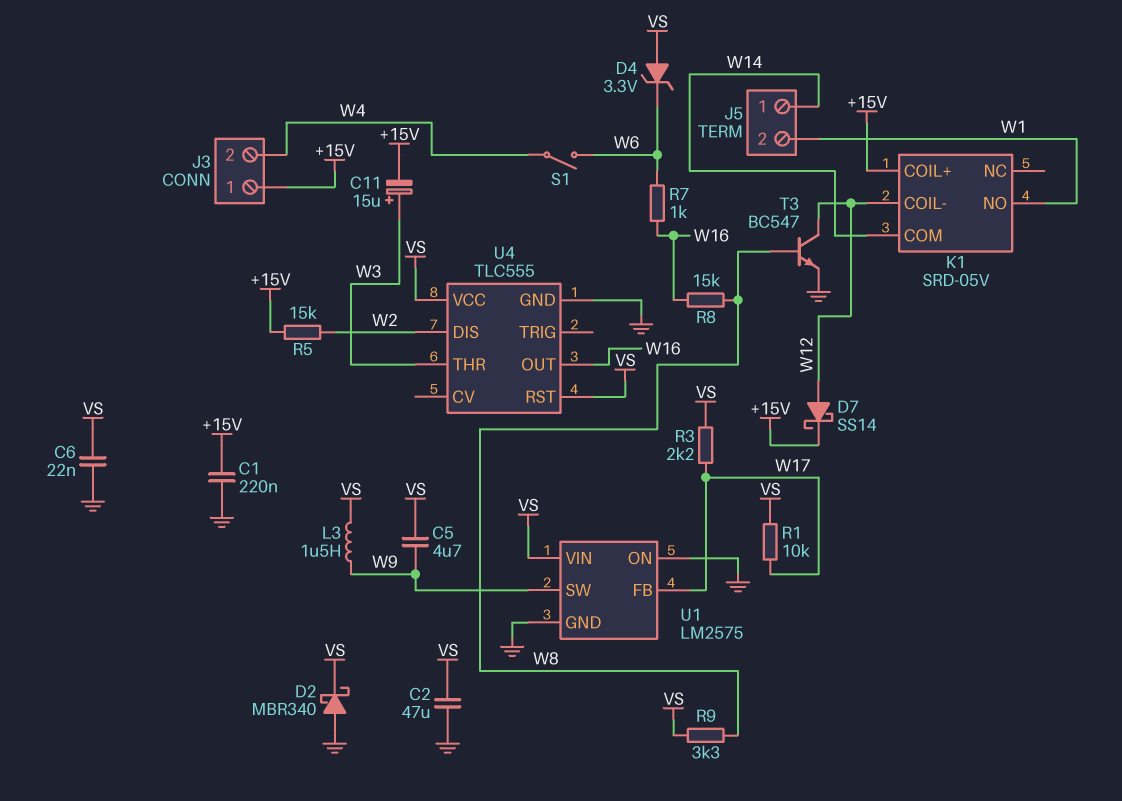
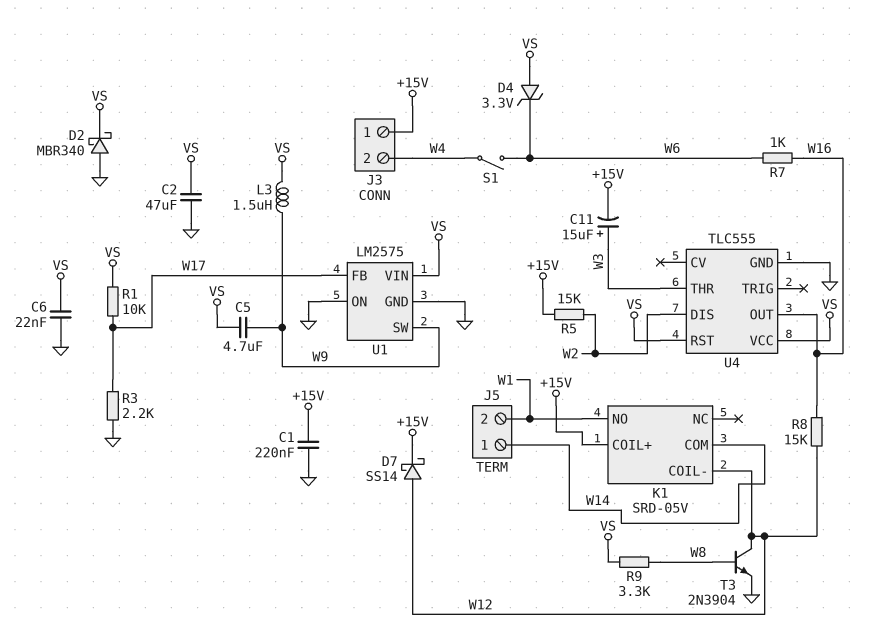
R3: 2.2k (VS, W17) -> 2.2k (GND, W17)
R8: 15k (W8, W16) -> 15k (W12, W16)
T3: NPN BC547 (B W8, C W12, E GND) -> NPN 2N3904 (B W8, C W12, E GND)

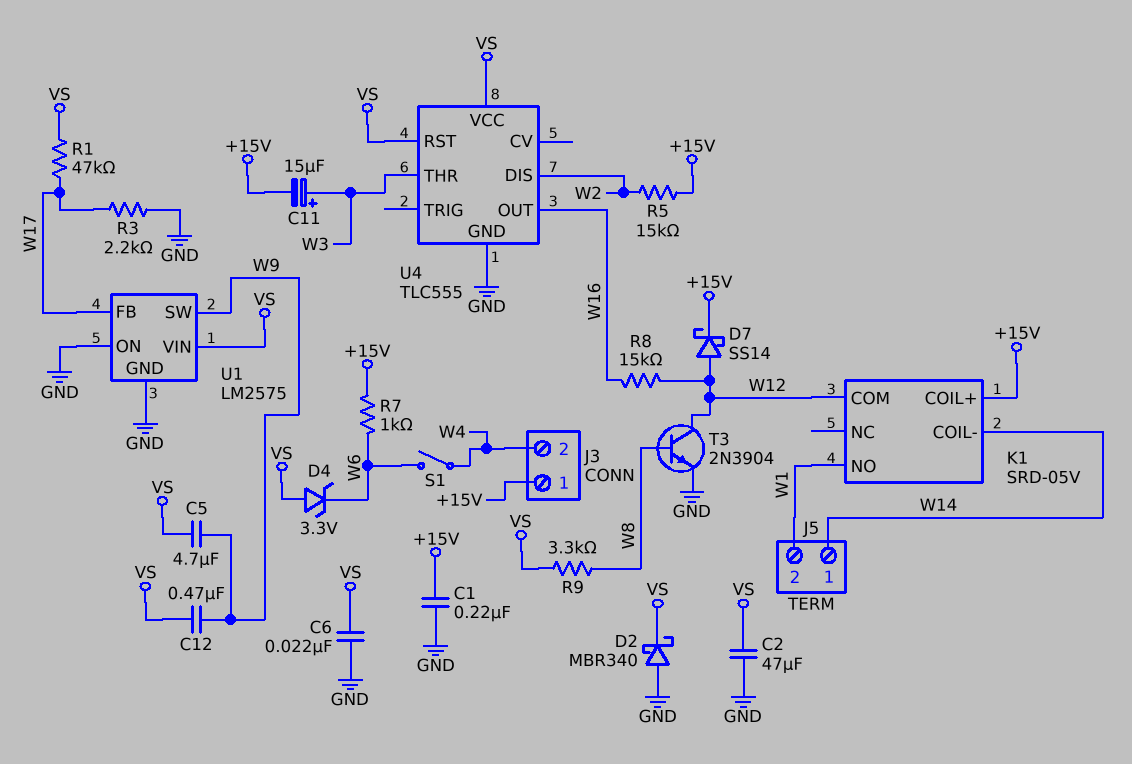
C12: none -> 470nF (VS, W9)
K1 pin COIL-: W12 -> W14
K1 pin COM: W14 -> W12
L3: 1.5uH (VS, W9) -> none
R1: 10k (VS, W17) -> 47k (VS, W17)
R7: 1k (W6, W16) -> 1k (+15V, W6)

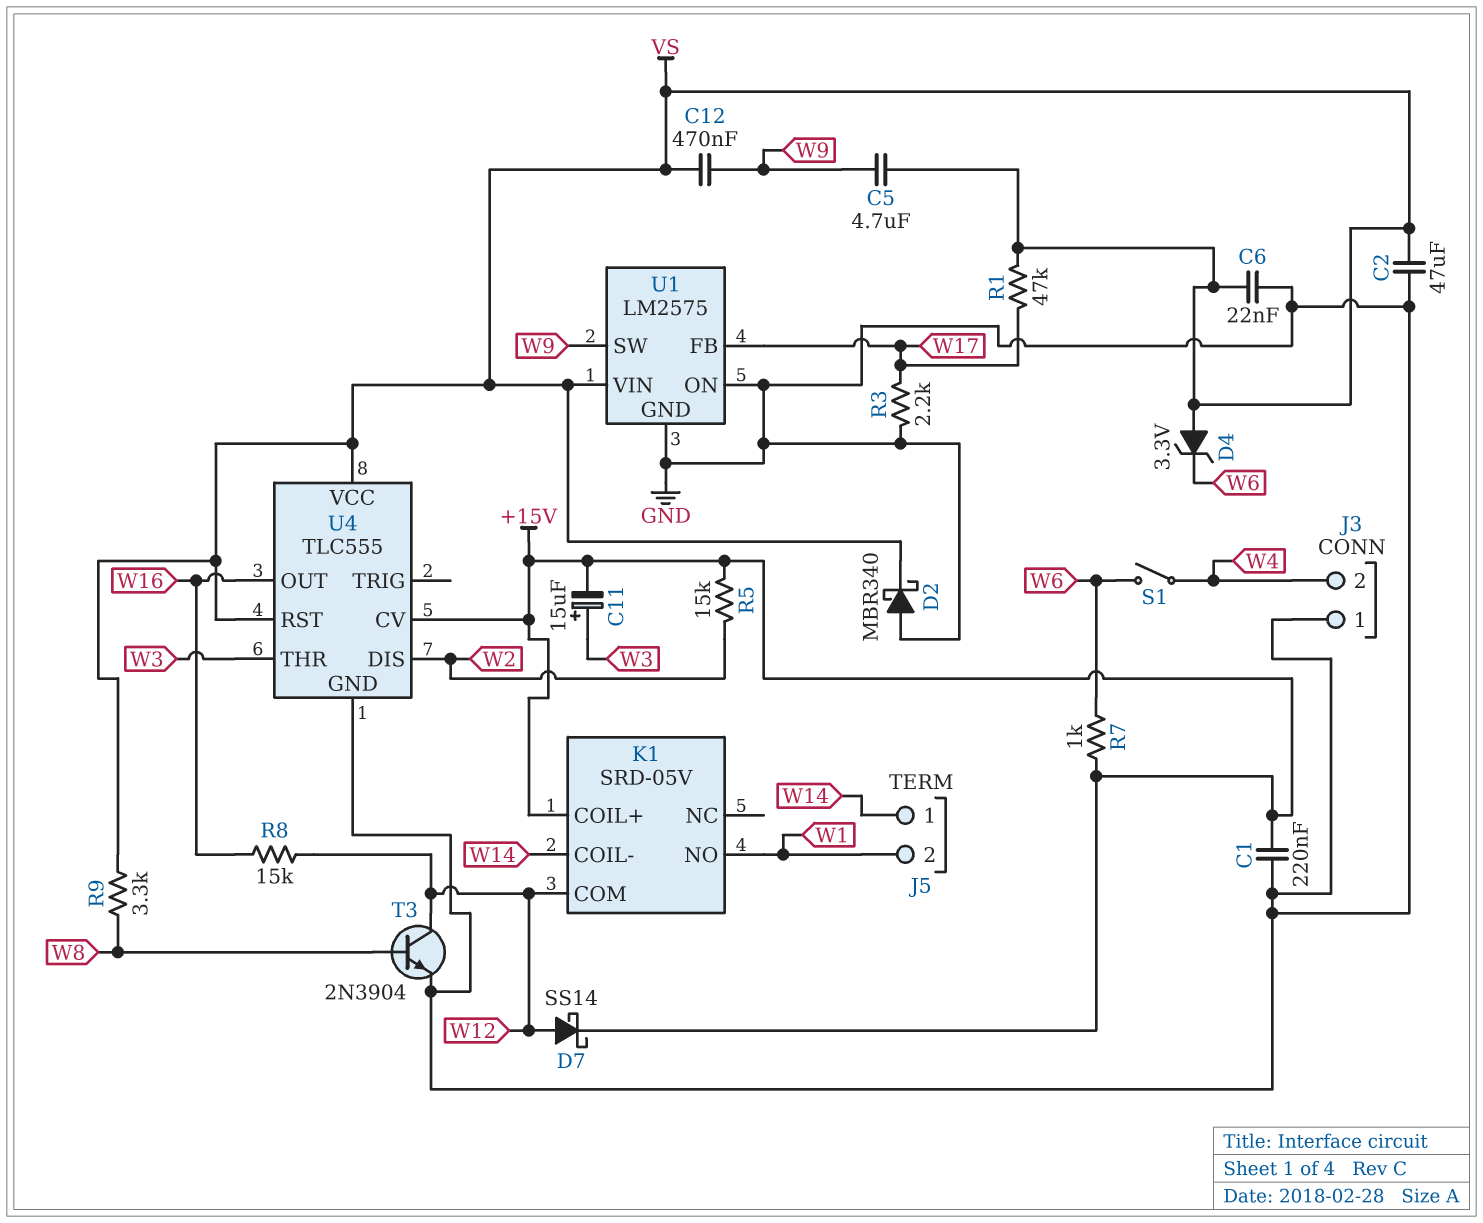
J3 pin 1: +15V -> GND
U4 pin CV: none -> +15V

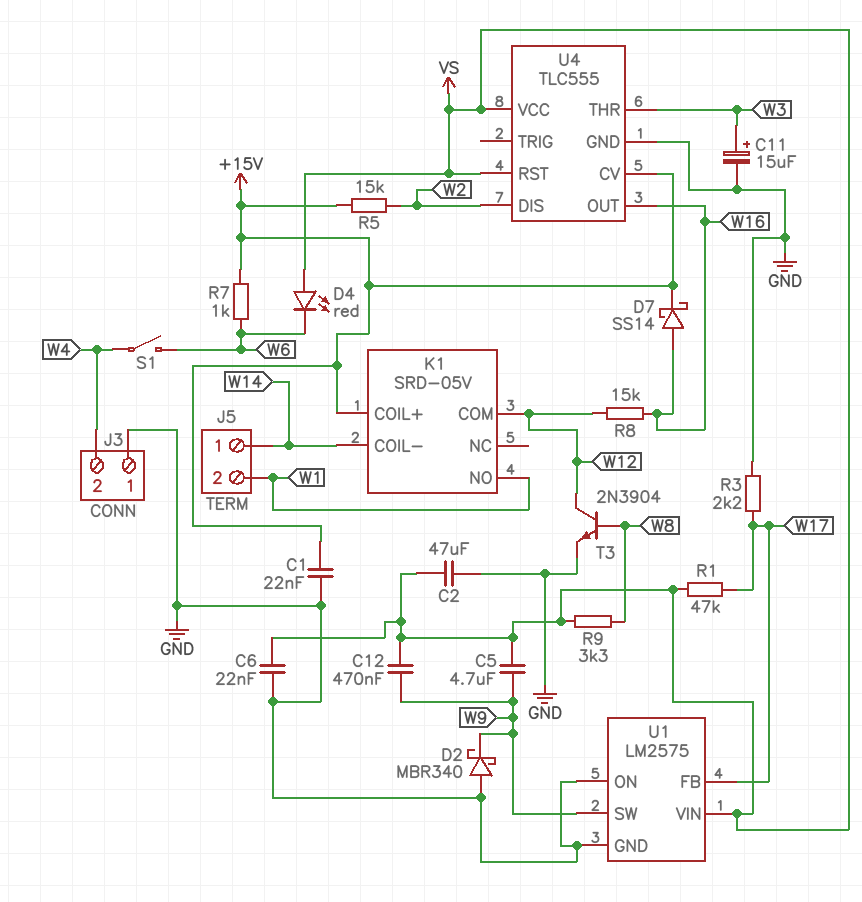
C1: 220nF (+15V, GND) -> 22nF (+15V, GND)
C11: 15uF (plus W3, minus +15V) -> 15uF (plus W3, minus GND)
D2: schottky MBR340 (A GND, K VS) -> schottky MBR340 (A GND, K W9)
D4: zener 3.3V (A VS, K W6) -> LED red (A VS, K W6)
D7: schottky SS14 (A W12, K +15V) -> schottky SS14 (A W16, K +15V)

